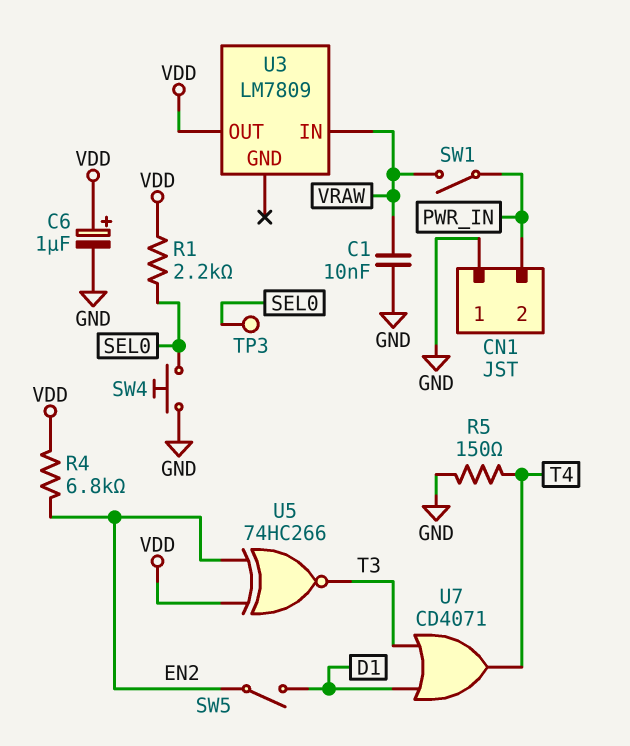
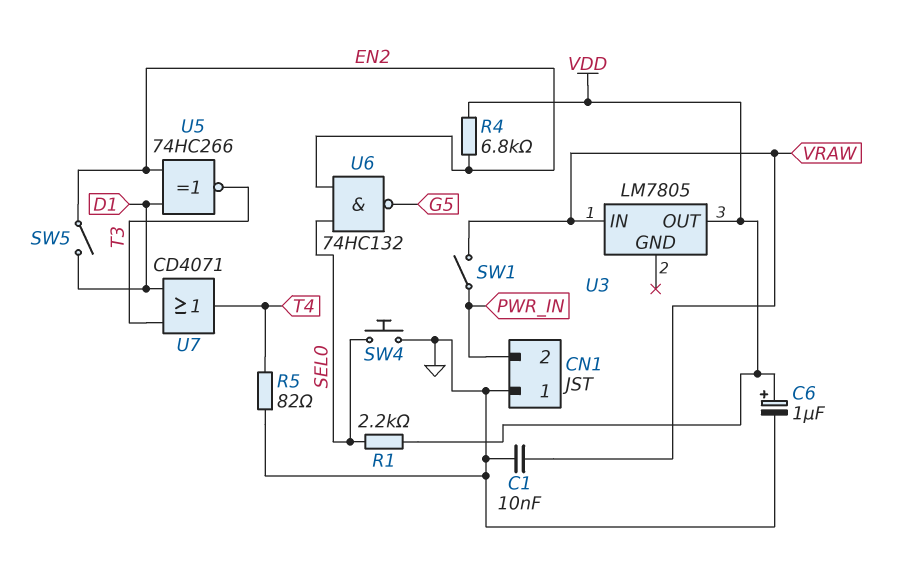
R5: 150 (GND, T4) -> 82 (GND, T4)
TP3: test point (SEL0) -> none
U3: LM7809 -> LM7805
U5: XNOR 74HC266 (in EN2, in VDD, out T3) -> XNOR 74HC266 (in D1, in EN2, out T3)
U6: none -> NAND 74HC132 (in EN2, in SEL0, out G5)

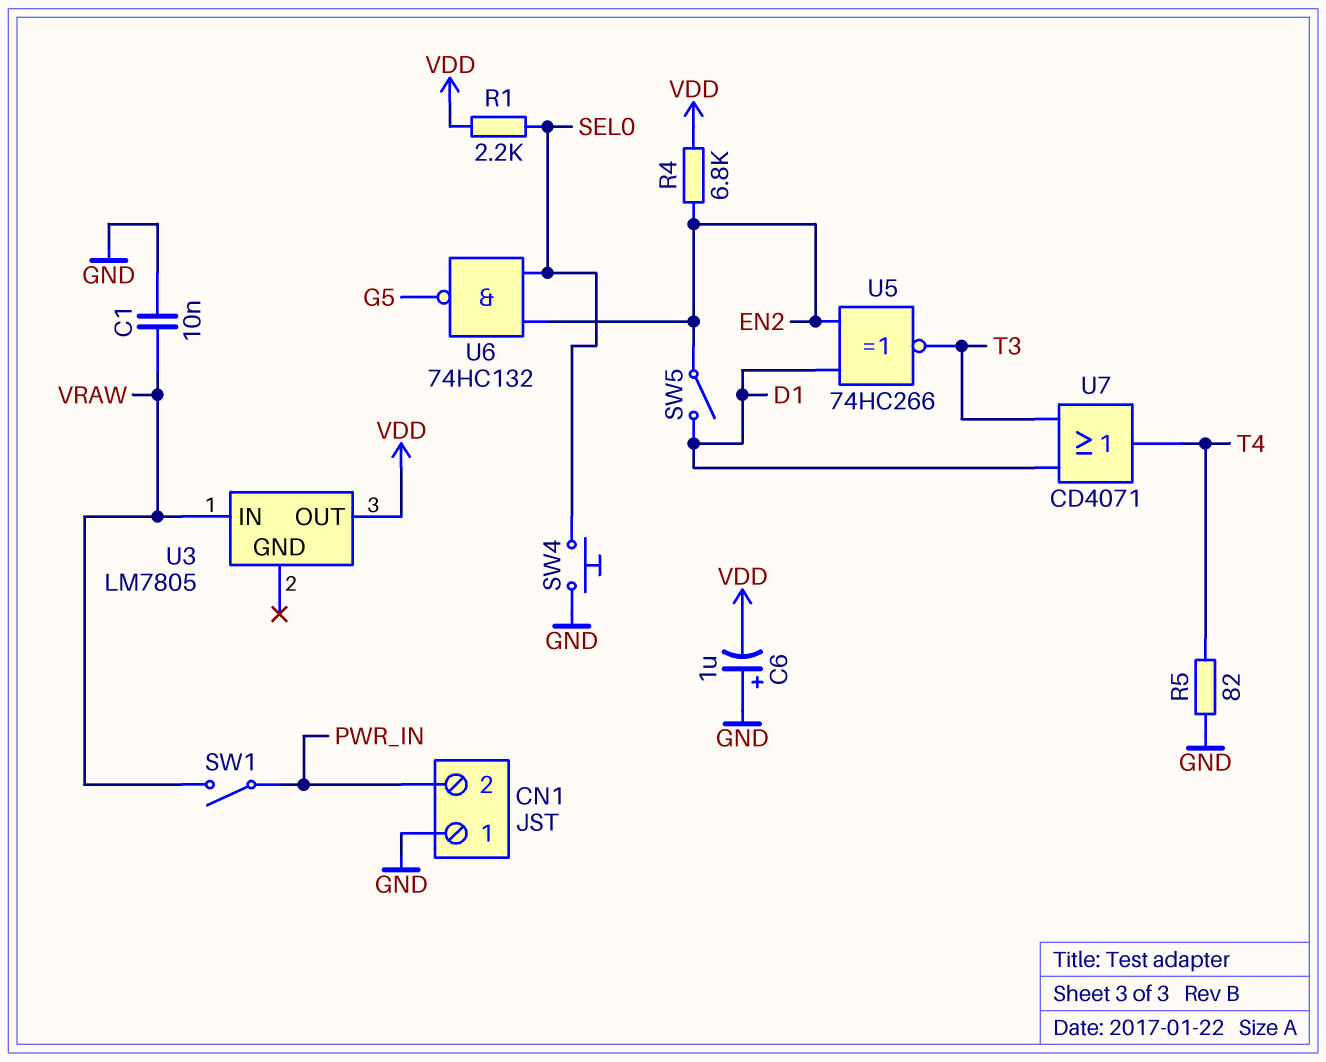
C6: 1uF (plus VDD, minus GND) -> 1uF (plus GND, minus VDD)

